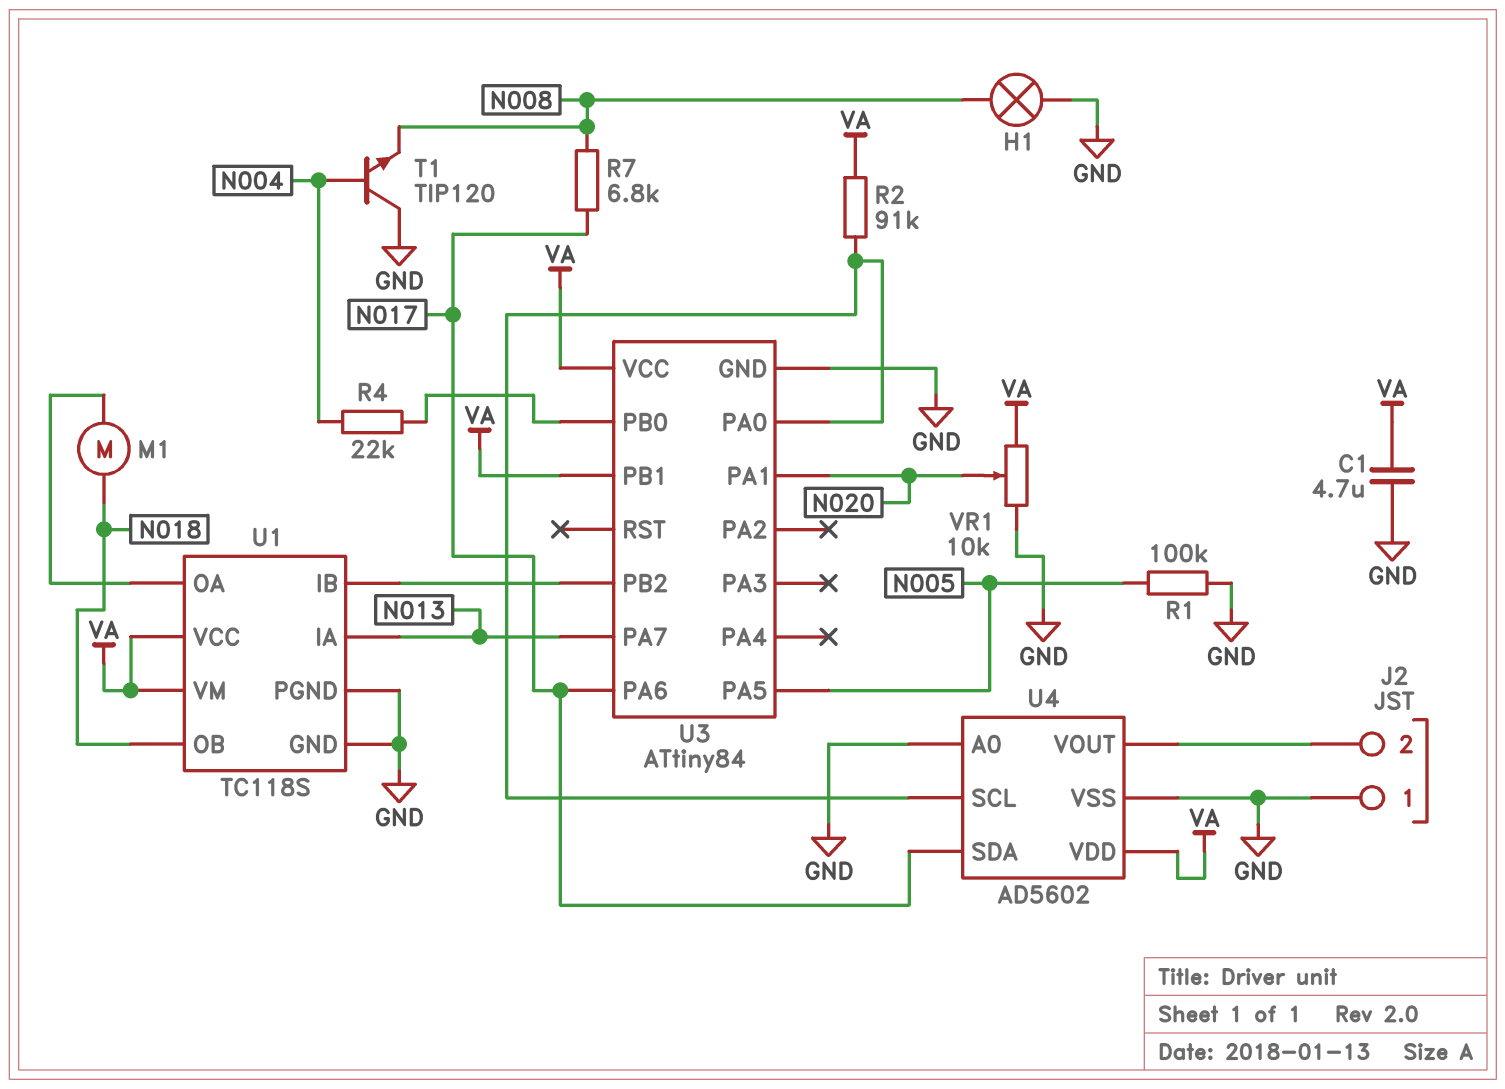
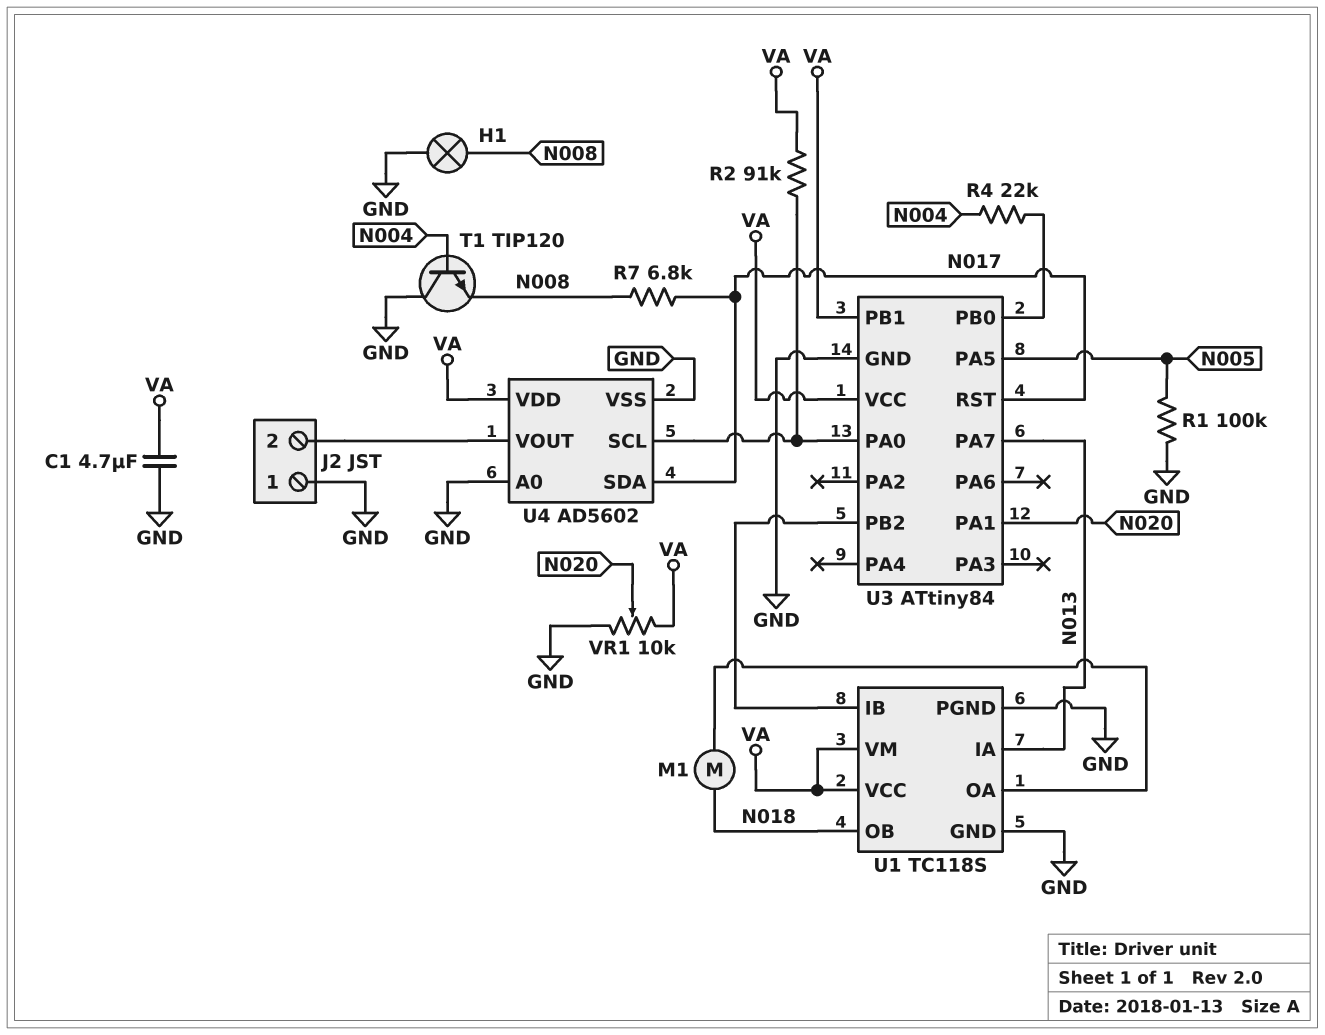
U3 pin PA6: N017 -> none
U3 pin RST: none -> N017

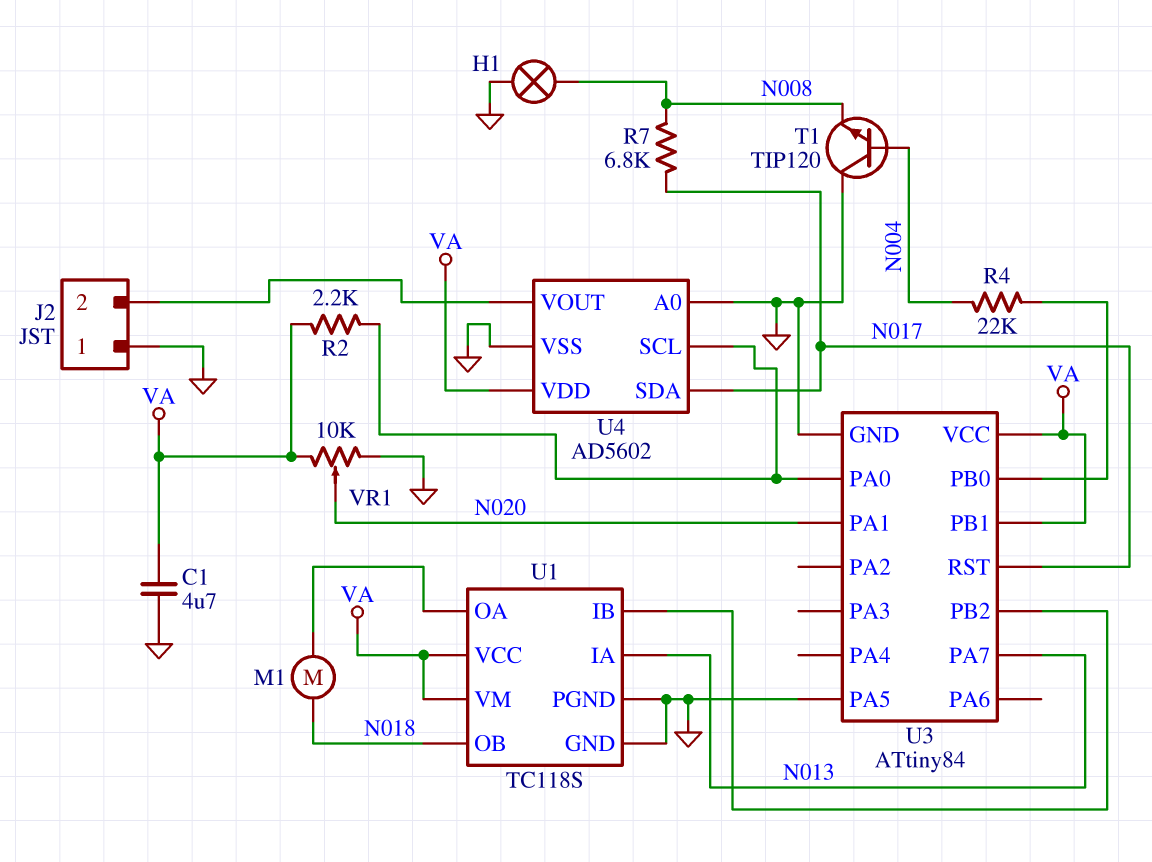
R1: 100k (GND, N005) -> none
R2: 91k (U3/PA0, VA) -> 2.2k (U3/PA0, VA)
U3 pin PA5: N005 -> GND

